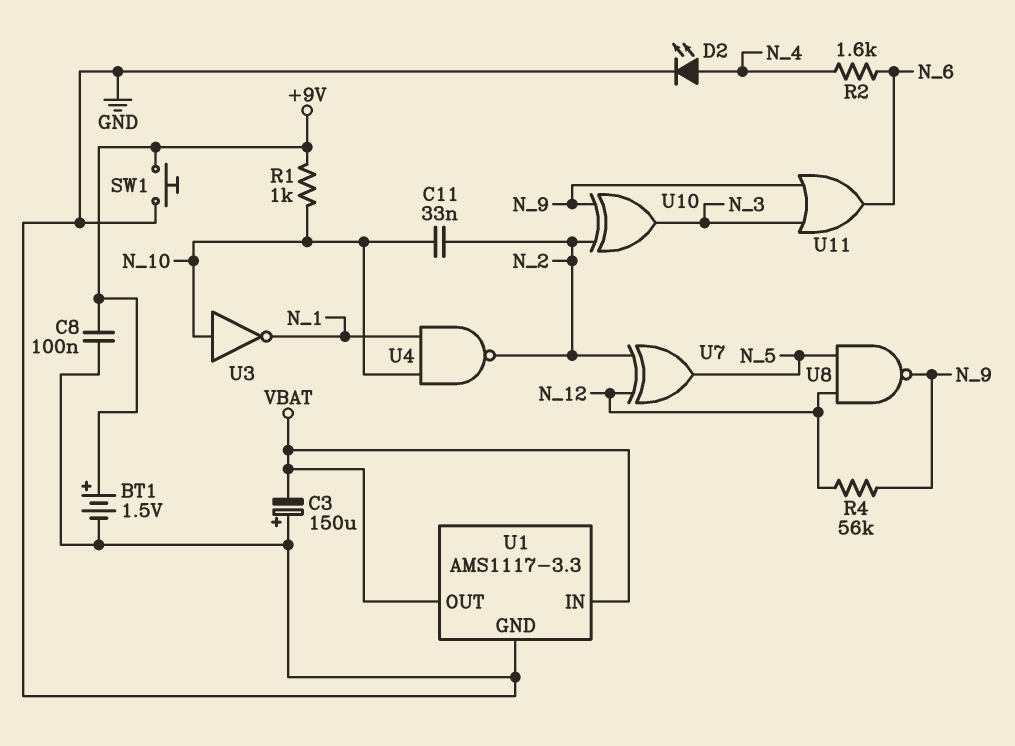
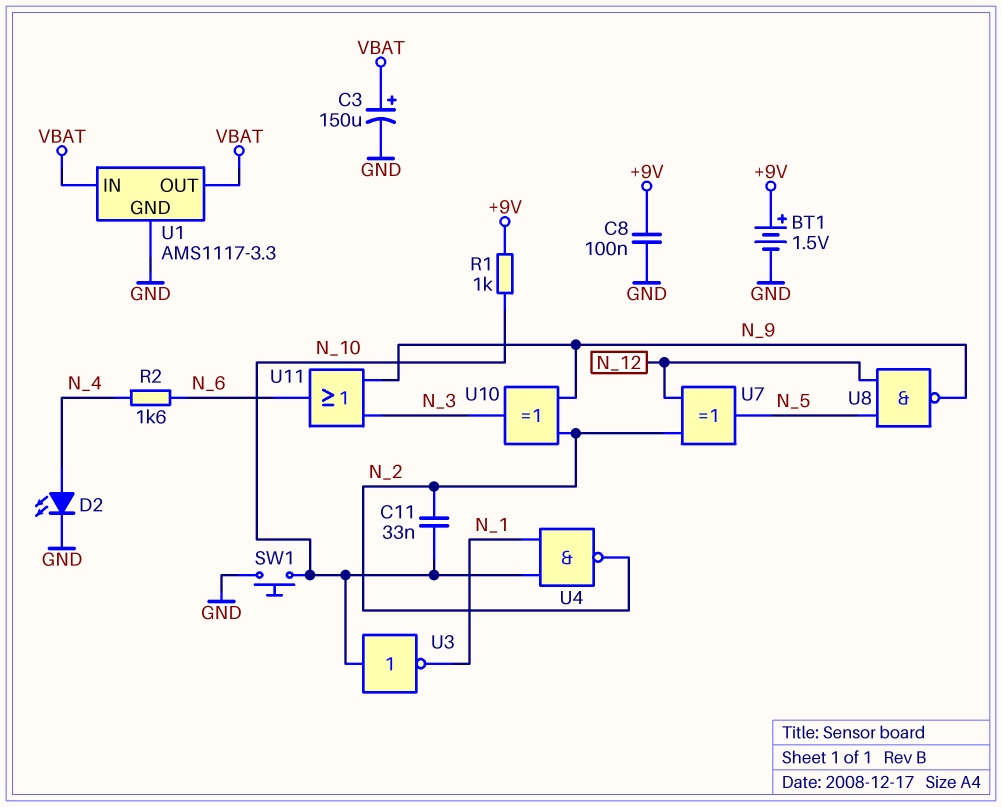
C3: 150uF (plus GND, minus VBAT) -> 150uF (plus VBAT, minus GND)
R4: 56k (N_9, N_12) -> none
SW1: button (+9V, GND) -> button (GND, N_10)

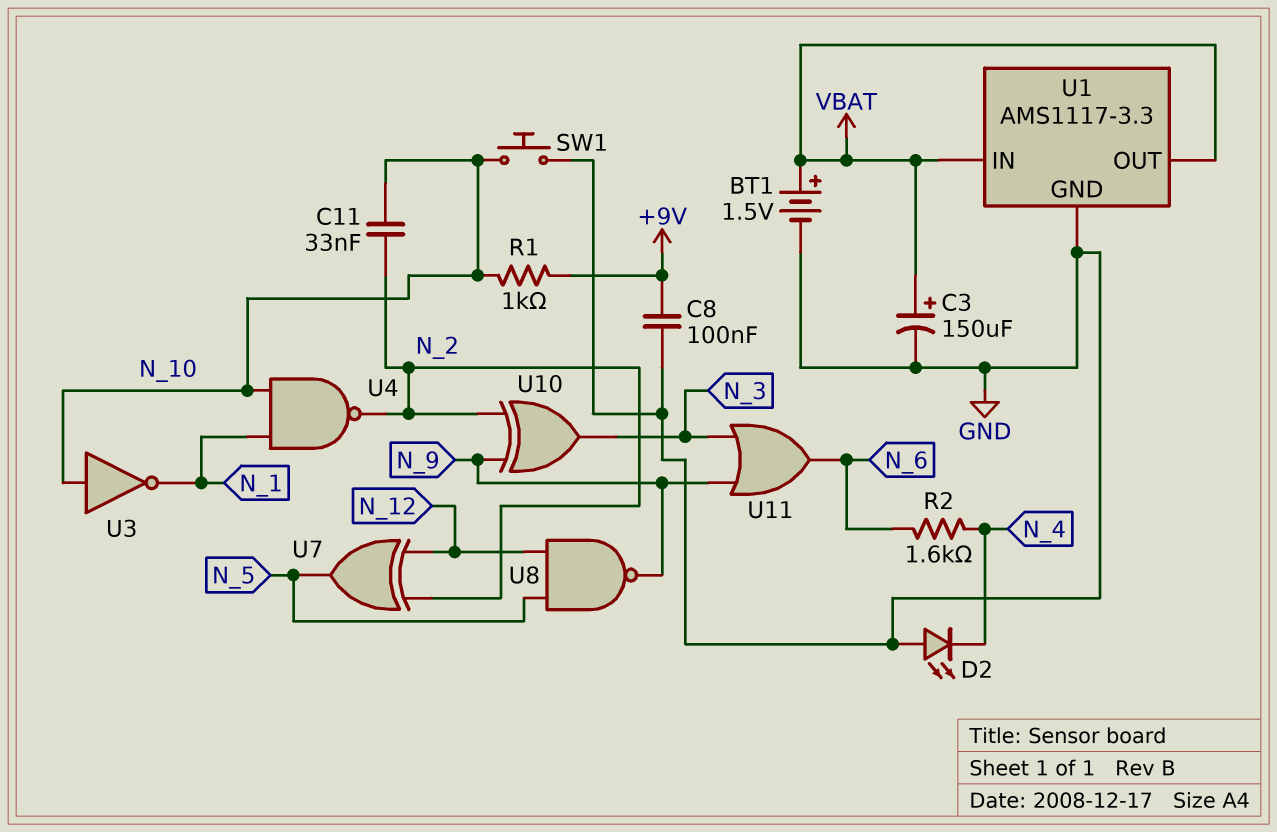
BT1: 1.5V (plus +9V, minus GND) -> 1.5V (plus VBAT, minus GND)
D2: LED (A N_4, K GND) -> LED (A GND, K N_4)

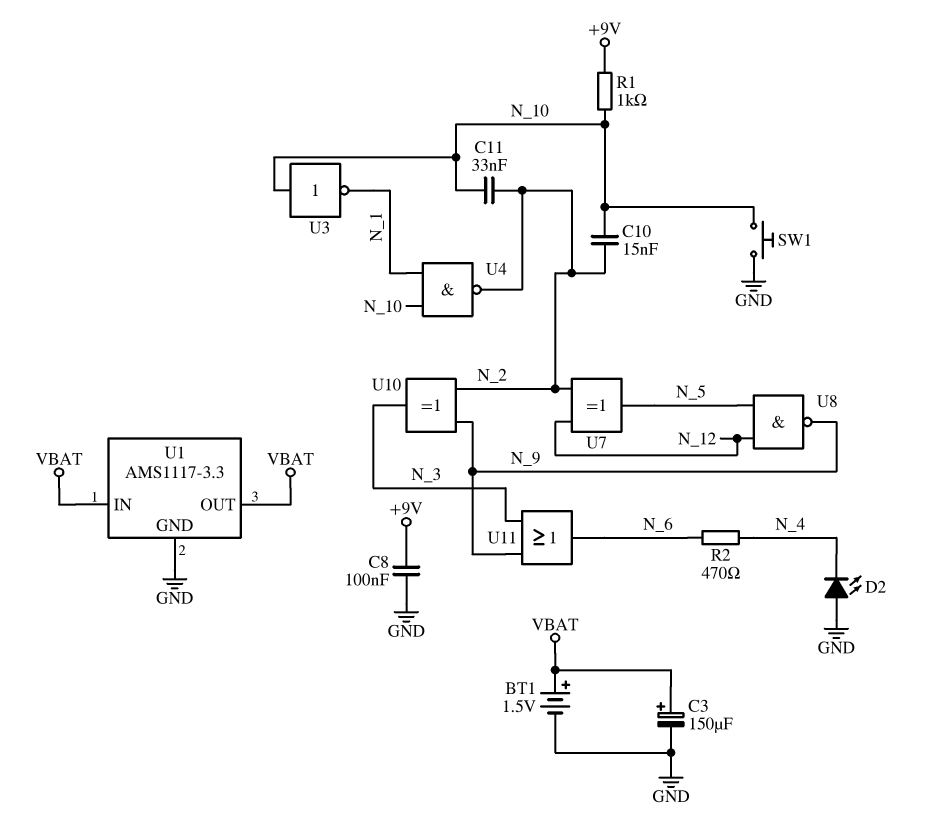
C10: none -> 15nF (N_2, N_10)
R2: 1.6k (N_4, N_6) -> 470 (N_4, N_6)

